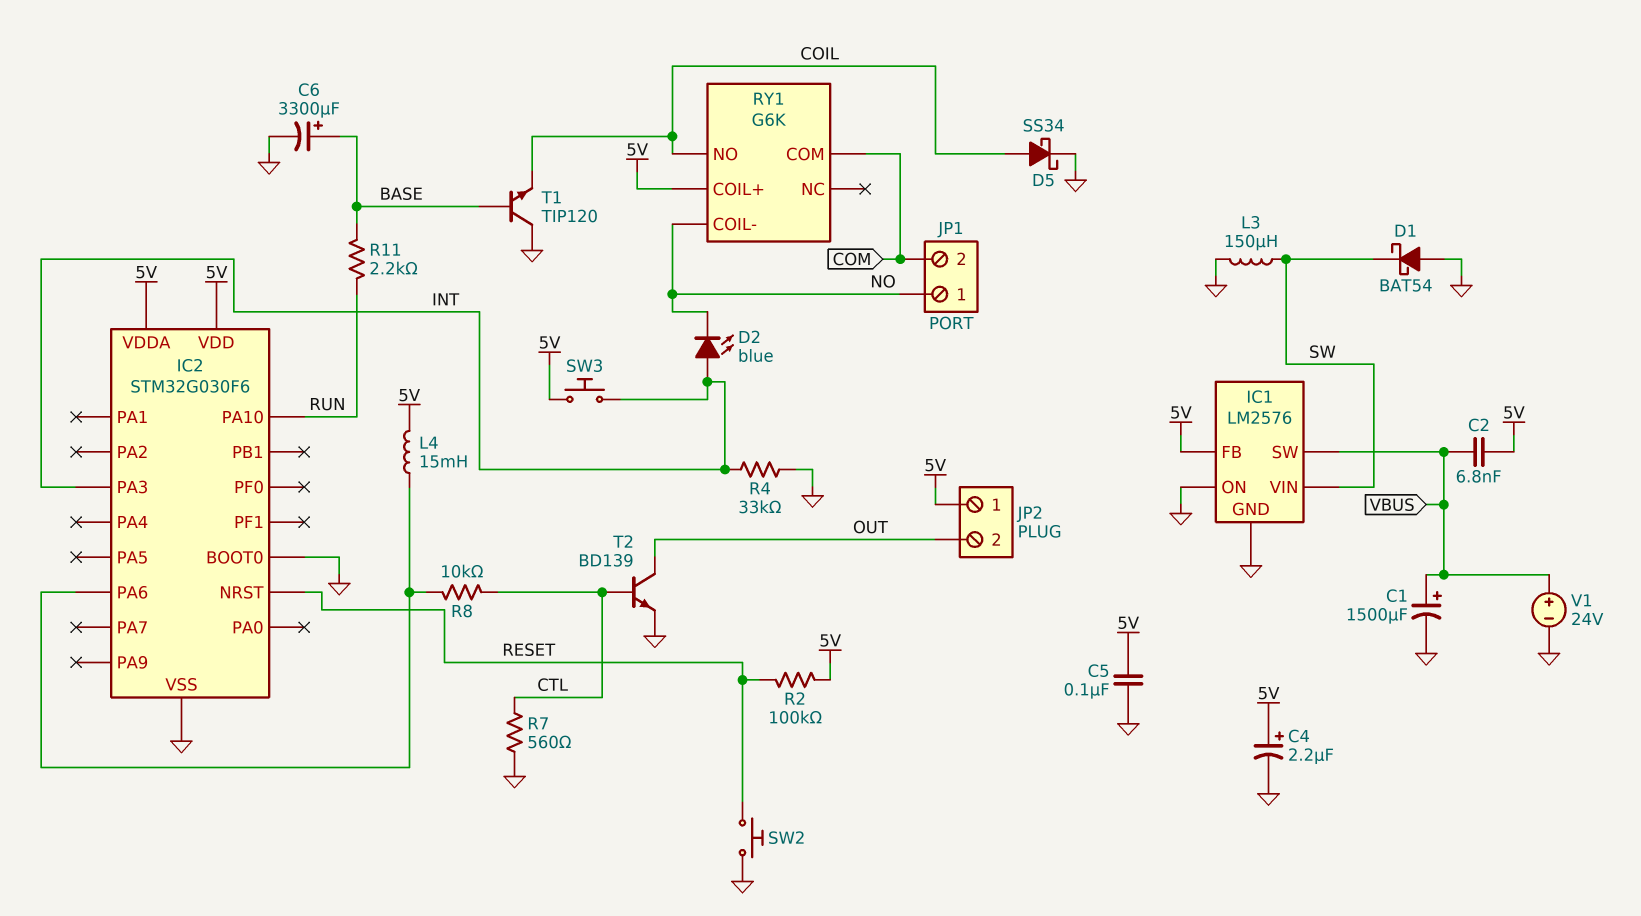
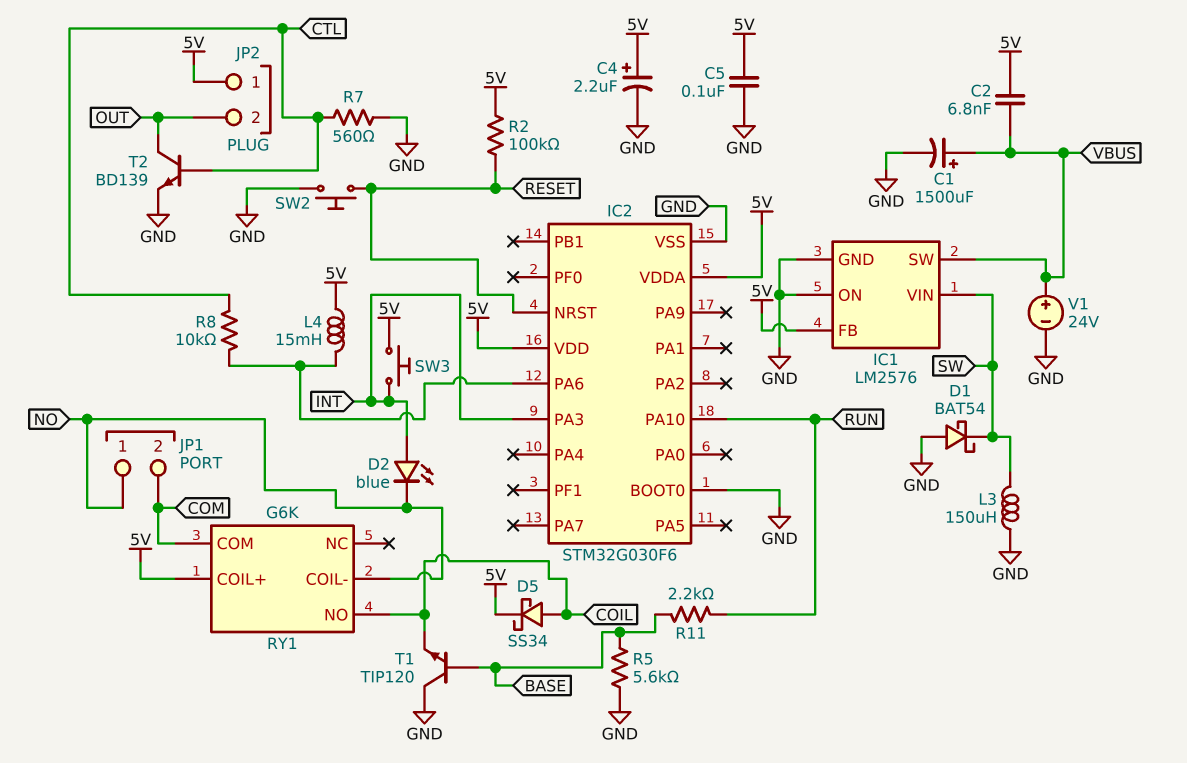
C6: 3300uF (plus BASE, minus GND) -> none
D5: schottky SS34 (A COIL, K GND) -> schottky SS34 (A COIL, K 5V)
R4: 33k (GND, INT) -> none
R5: none -> 5.6k (BASE, GND)

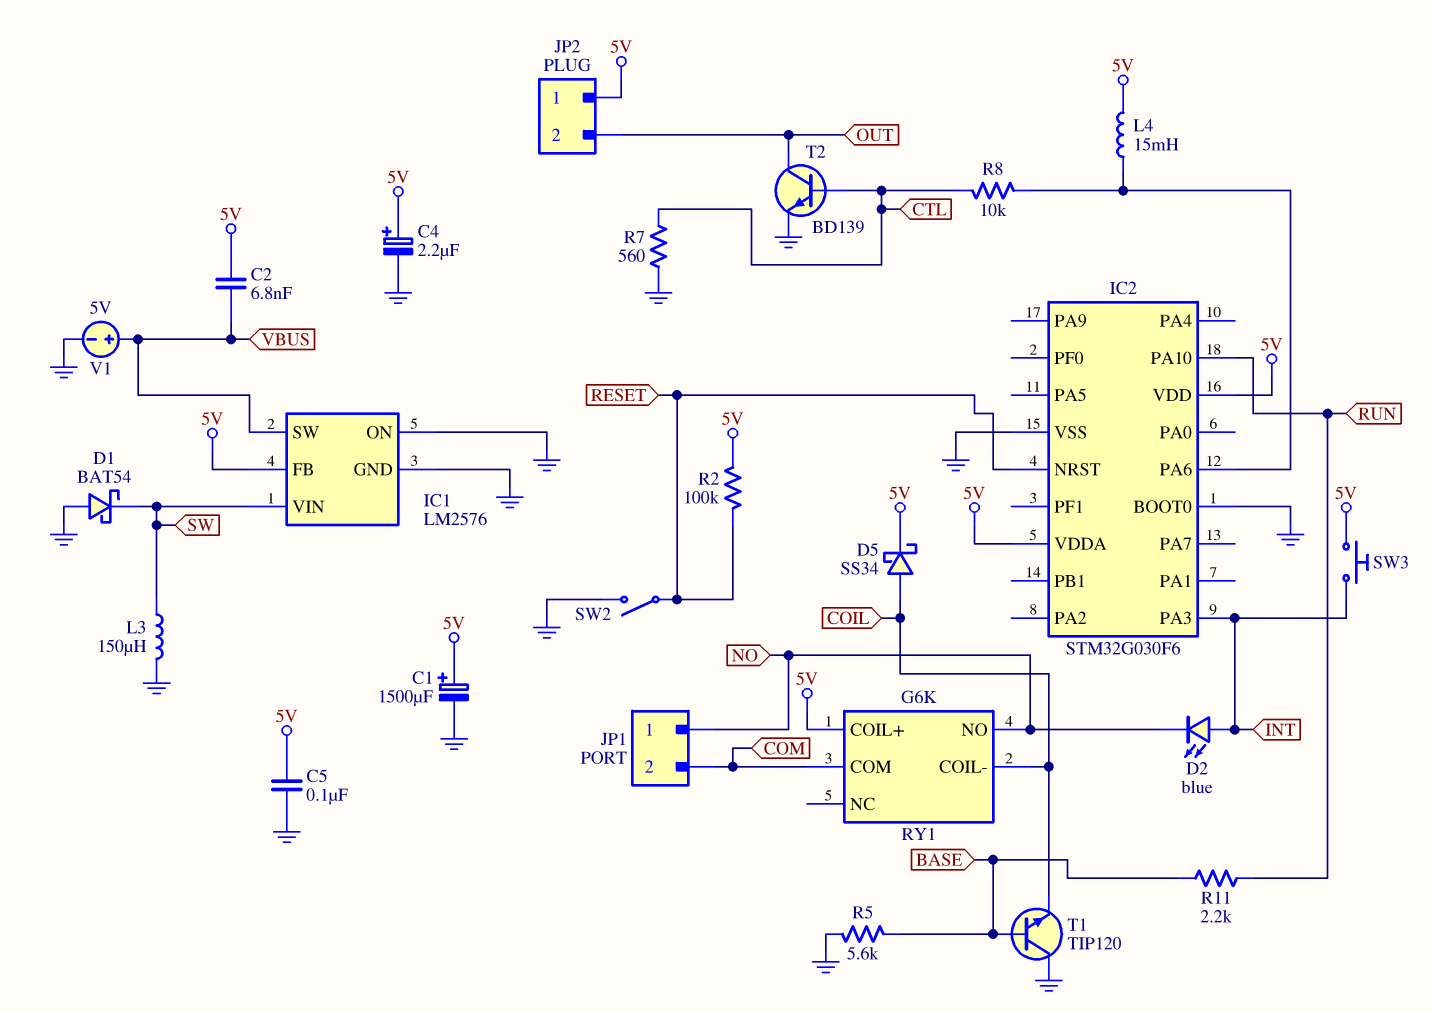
C1: 1500uF (plus VBUS, minus GND) -> 1500uF (plus 5V, minus GND)
RY1 pin COIL-: NO -> COIL
RY1 pin NO: COIL -> NO
SW2: button (GND, RESET) -> switch (GND, RESET)
V1: 24V (plus VBUS, minus GND) -> 5V (plus VBUS, minus GND)

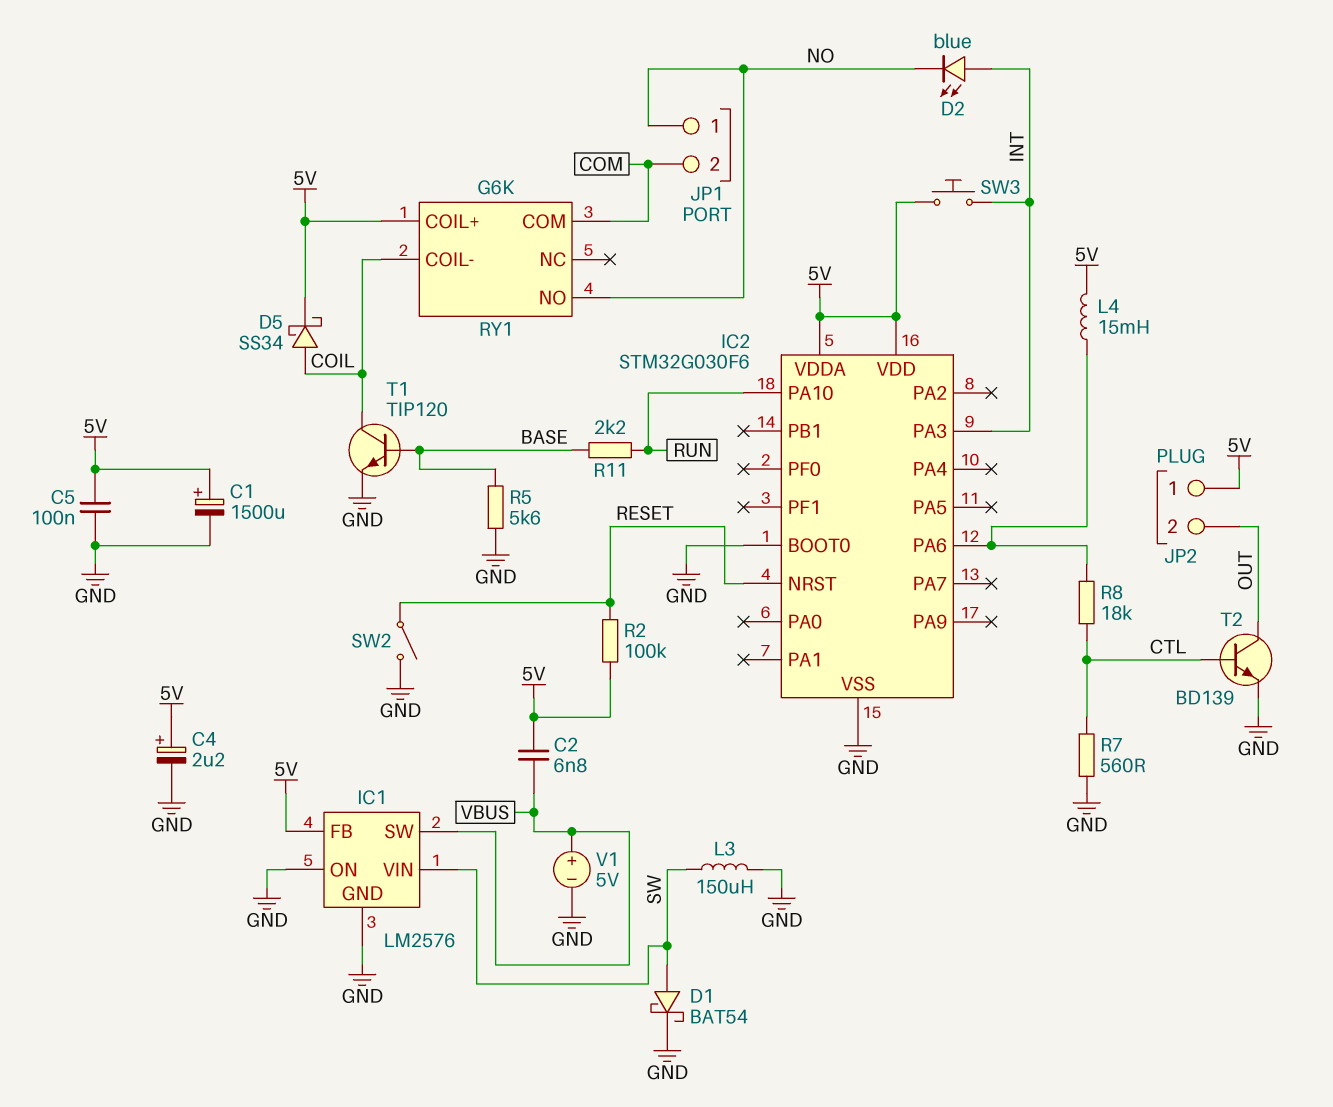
D1: schottky BAT54 (A GND, K SW) -> schottky BAT54 (A SW, K GND)
R8: 10k (CTL, IC2/PA6) -> 18k (CTL, IC2/PA6)
T1: NPN TIP120 (B BASE, C GND, E COIL) -> NPN TIP120 (B BASE, C COIL, E GND)

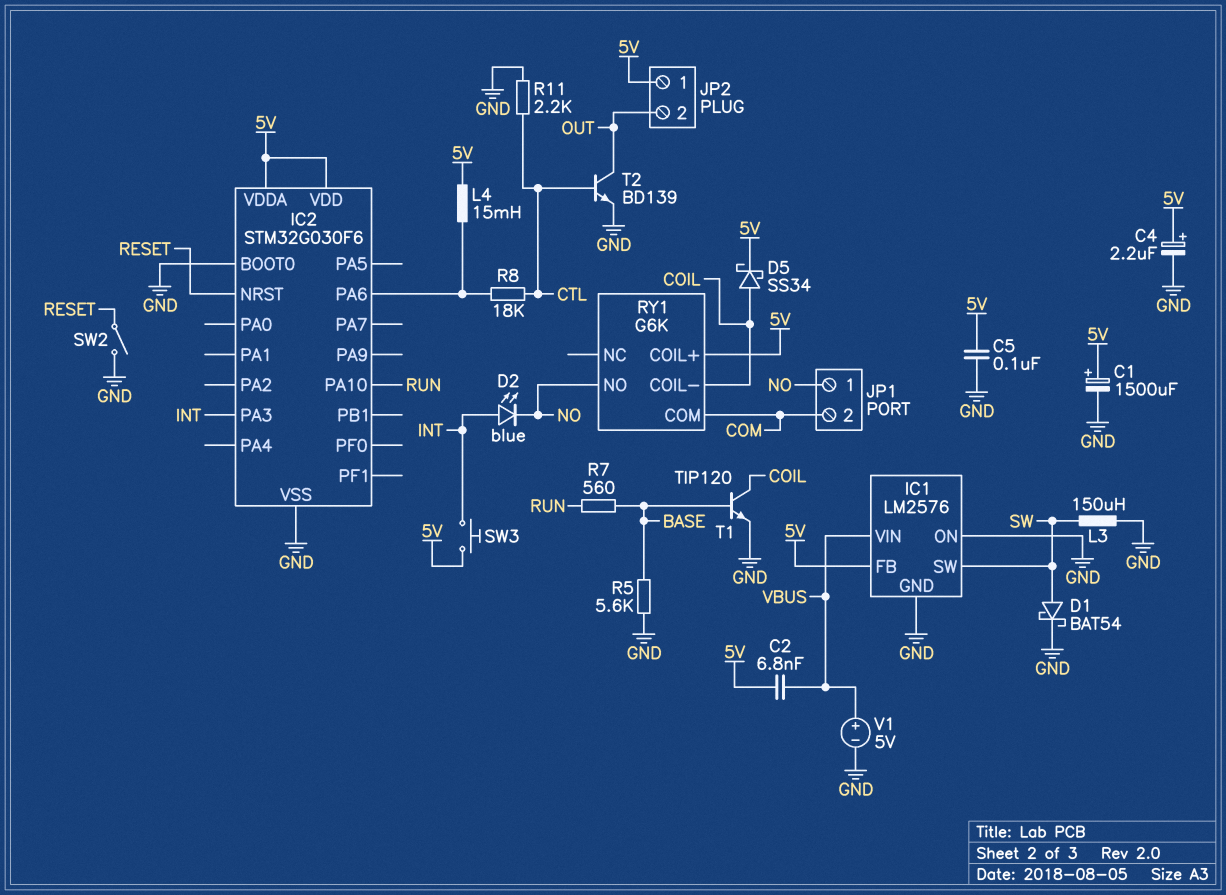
IC1 pin SW: VBUS -> SW
IC1 pin VIN: SW -> VBUS
R2: 100k (5V, RESET) -> none
R7: 560 (CTL, GND) -> 560 (BASE, RUN)
R11: 2.2k (BASE, RUN) -> 2.2k (CTL, GND)

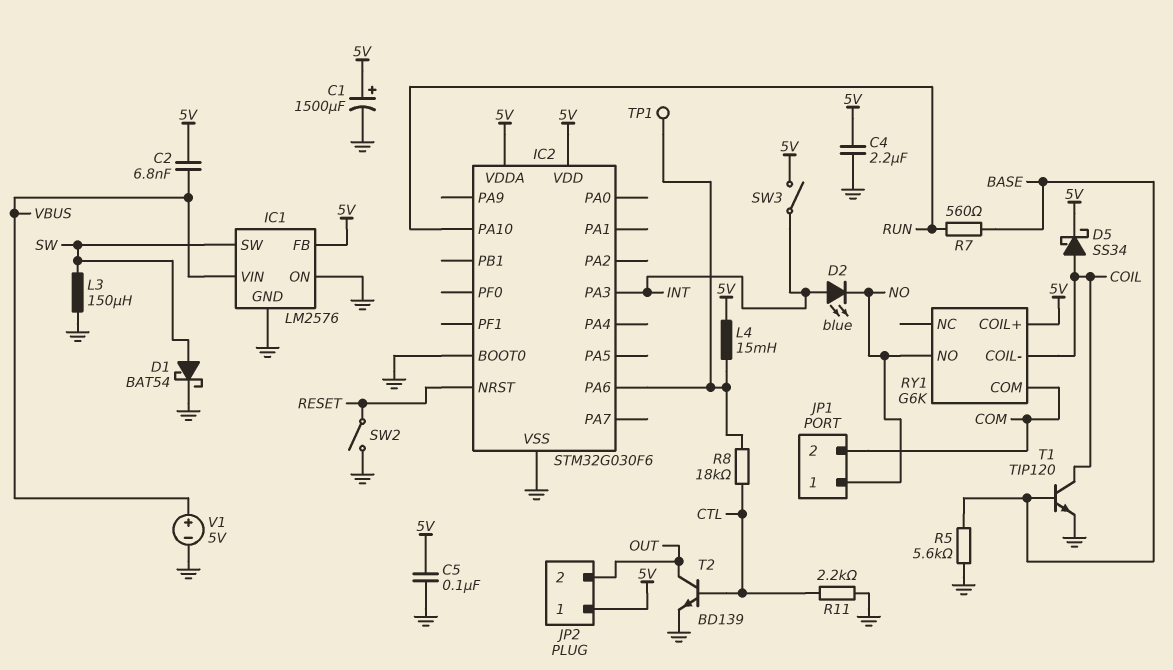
C4: 2.2uF (plus 5V, minus GND) -> 2.2uF (5V, GND)
SW3: button (5V, INT) -> switch (5V, INT)
TP1: none -> test point (IC2/PA6)

